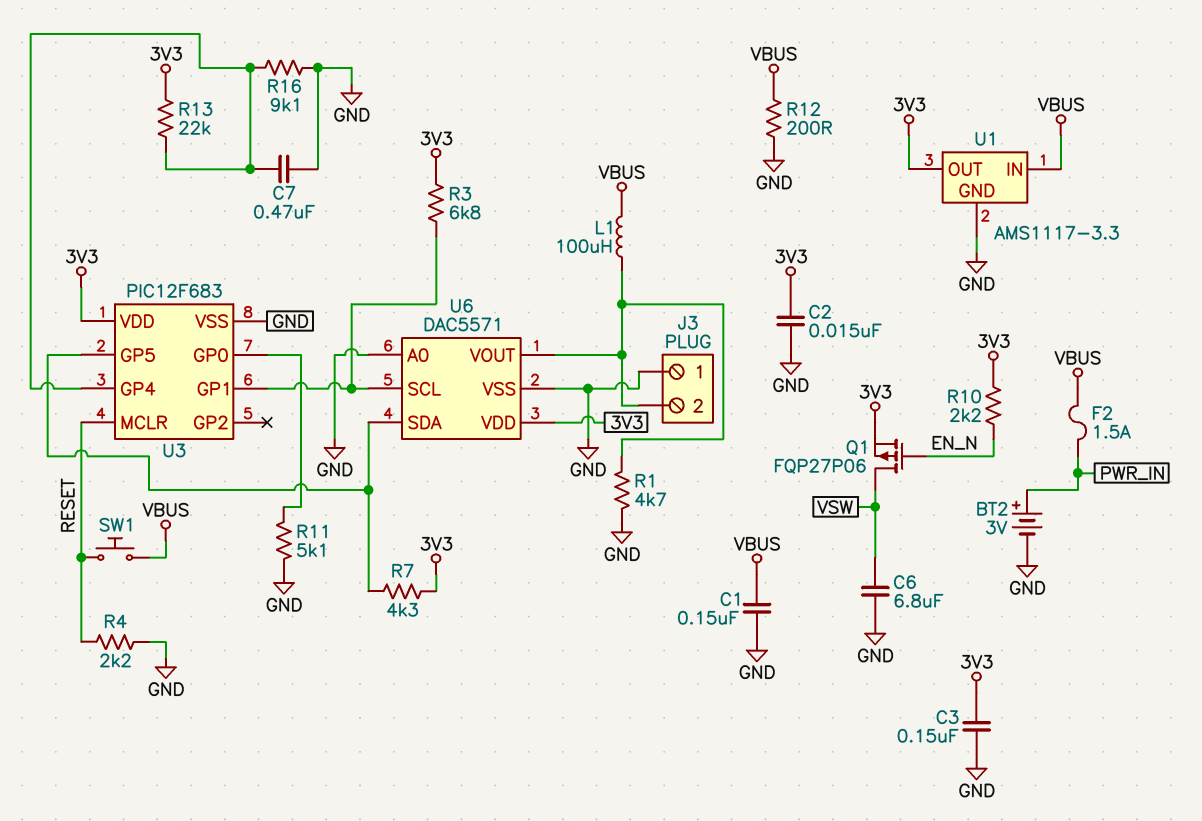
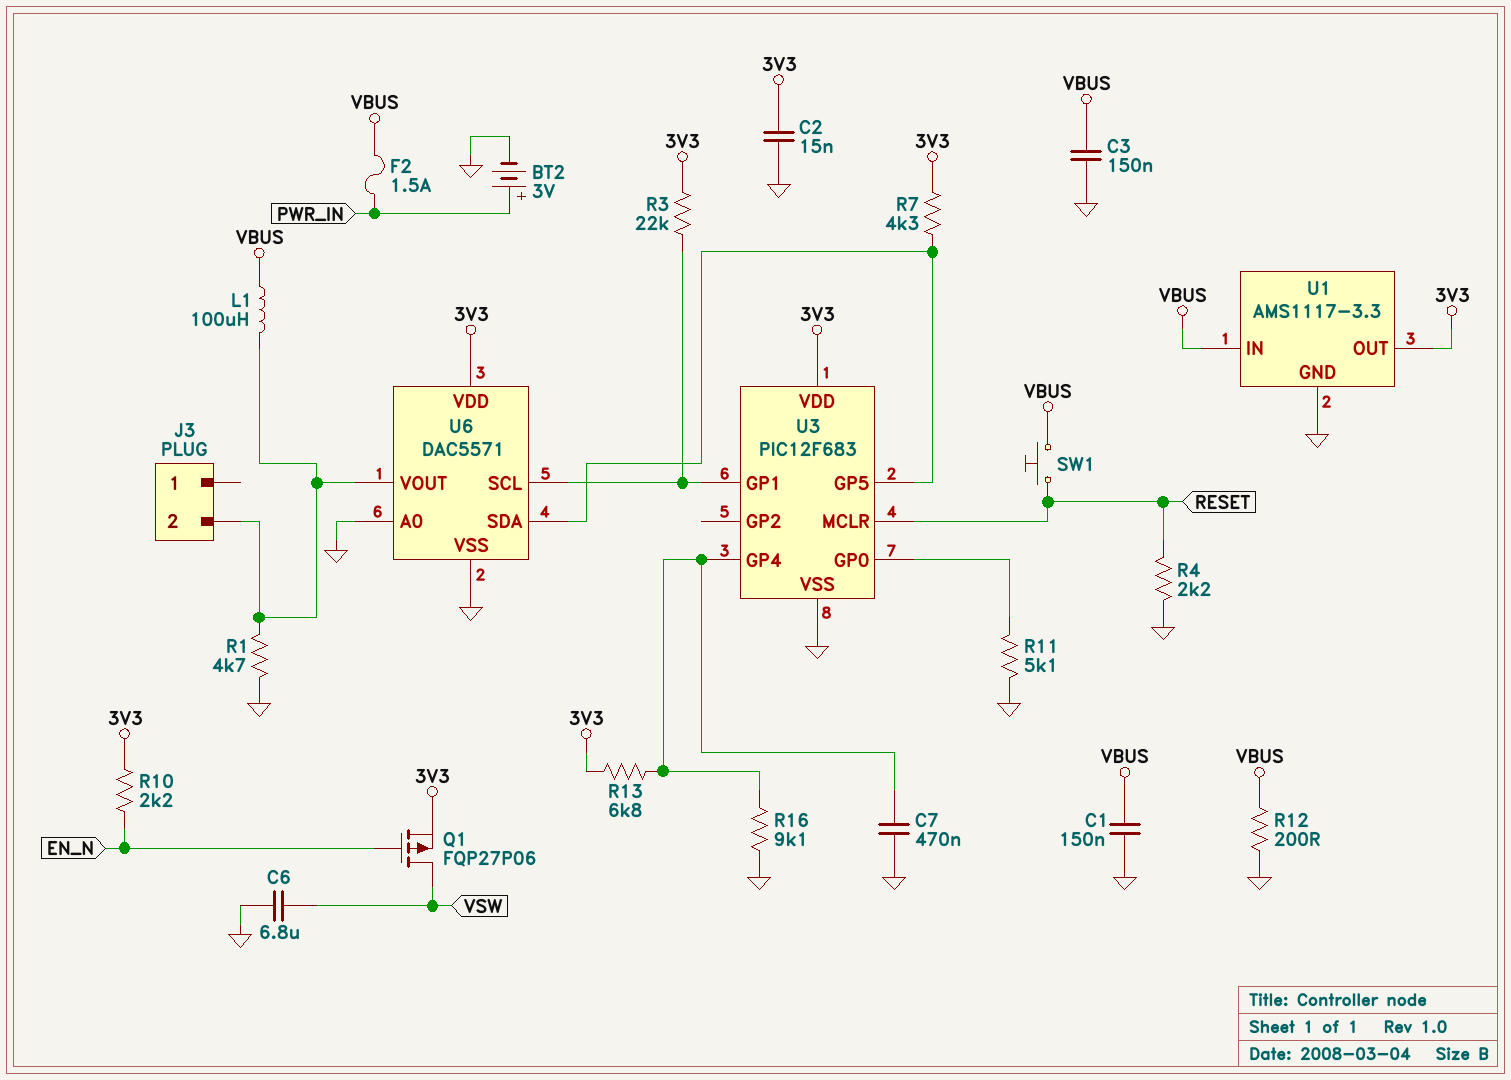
C3: 150nF (3V3, GND) -> 150nF (GND, VBUS)
J3 pin 1: GND -> none
R3: 6.8k (3V3, U3/GP1) -> 22k (3V3, U3/GP1)
R13: 22k (3V3, U3/GP4) -> 6.8k (3V3, U3/GP4)

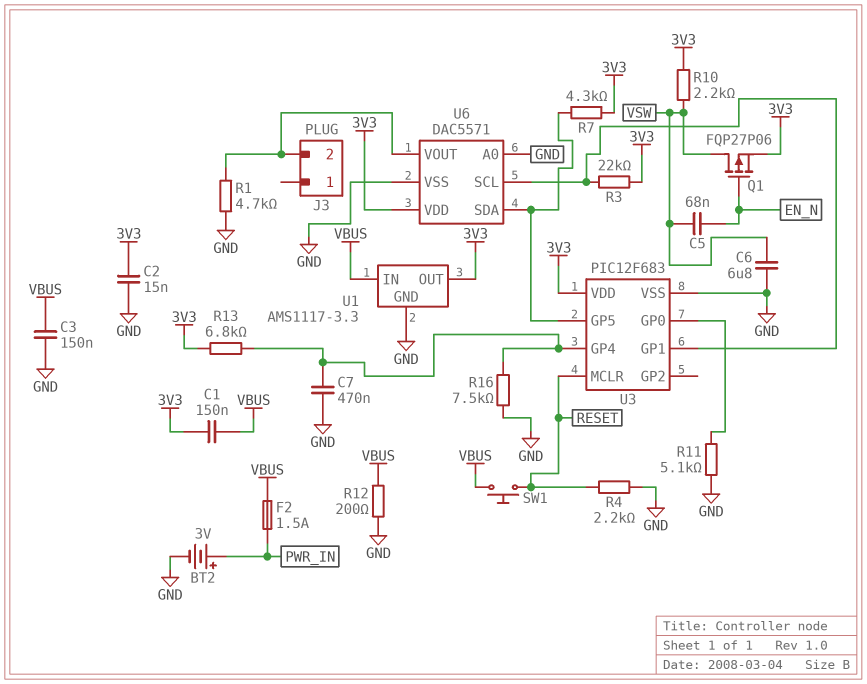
C1: 150nF (GND, VBUS) -> 150nF (3V3, VBUS)
C5: none -> 68nF (EN_N, VSW)
L1: 100uH (J3/2, VBUS) -> none
R10: 2.2k (3V3, EN_N) -> 2.2k (3V3, VSW)
R16: 9.1k (GND, U3/GP4) -> 7.5k (GND, U3/GP4)

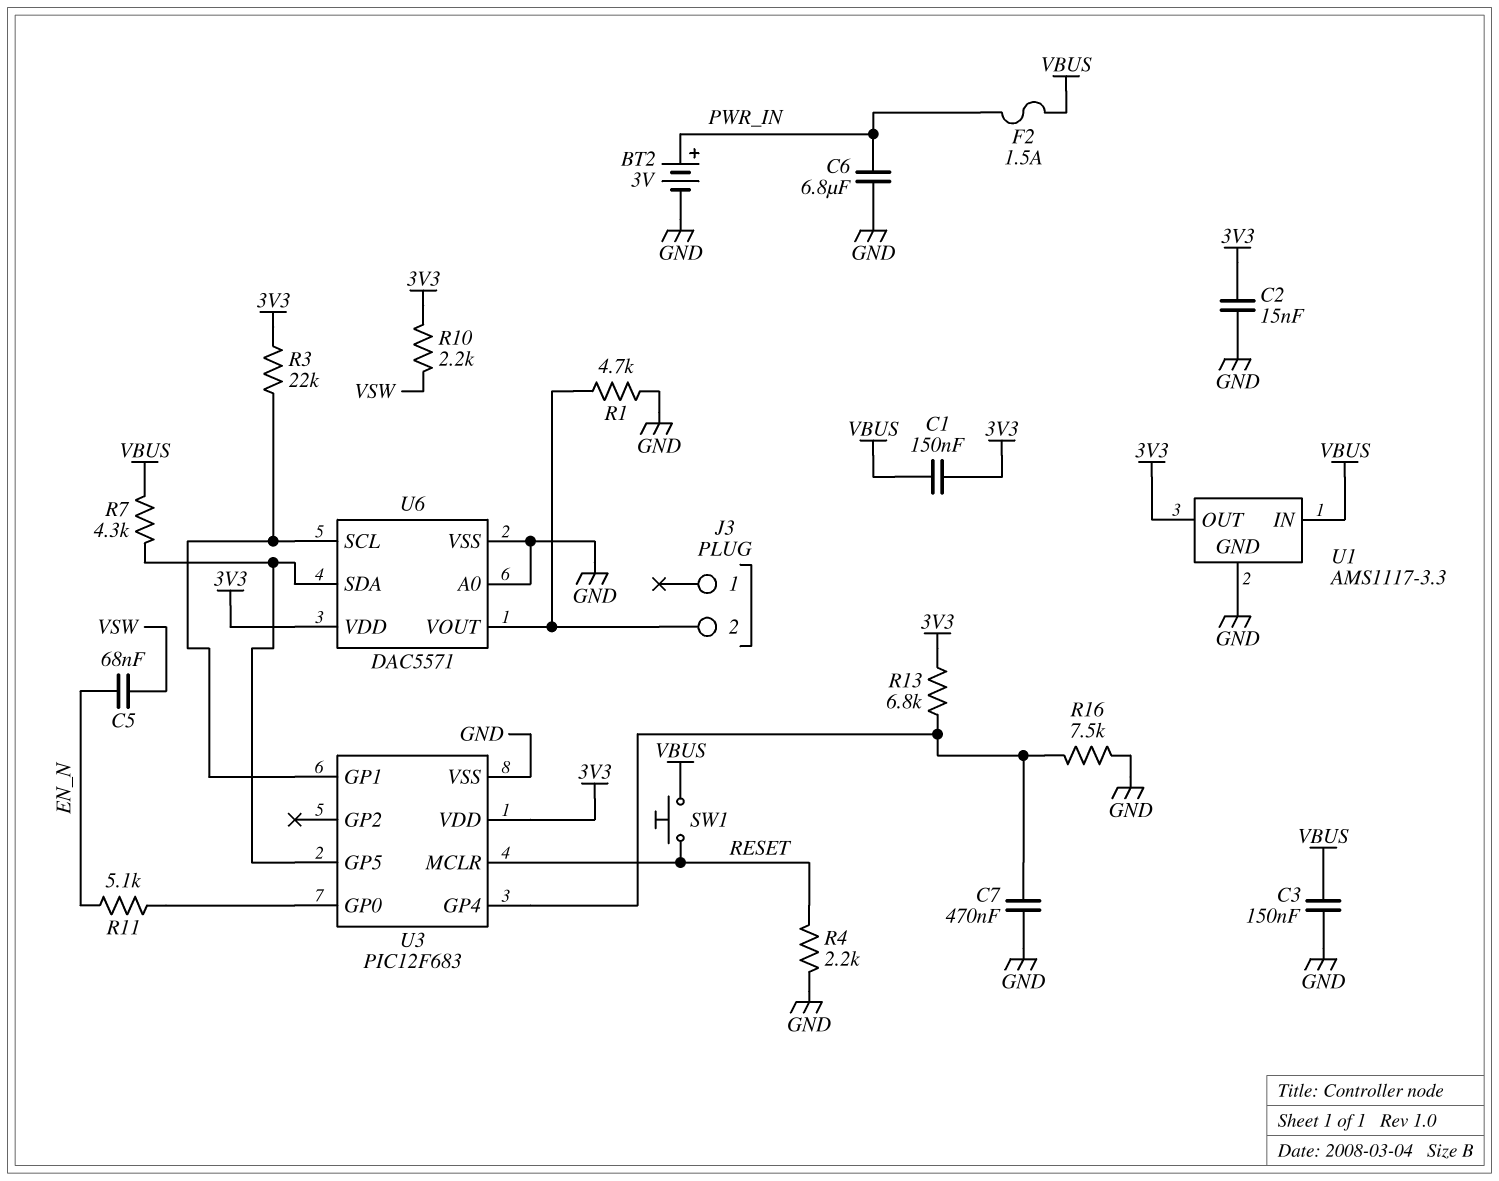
C6: 6.8uF (GND, VSW) -> 6.8uF (GND, PWR_IN)
Q1: PMOS FQP27P06 (G EN_N, D VSW, S 3V3) -> none
R7: 4.3k (3V3, U3/GP5) -> 4.3k (U3/GP5, VBUS)
R11: 5.1k (GND, U3/GP0) -> 5.1k (EN_N, U3/GP0)
R12: 200 (GND, VBUS) -> none

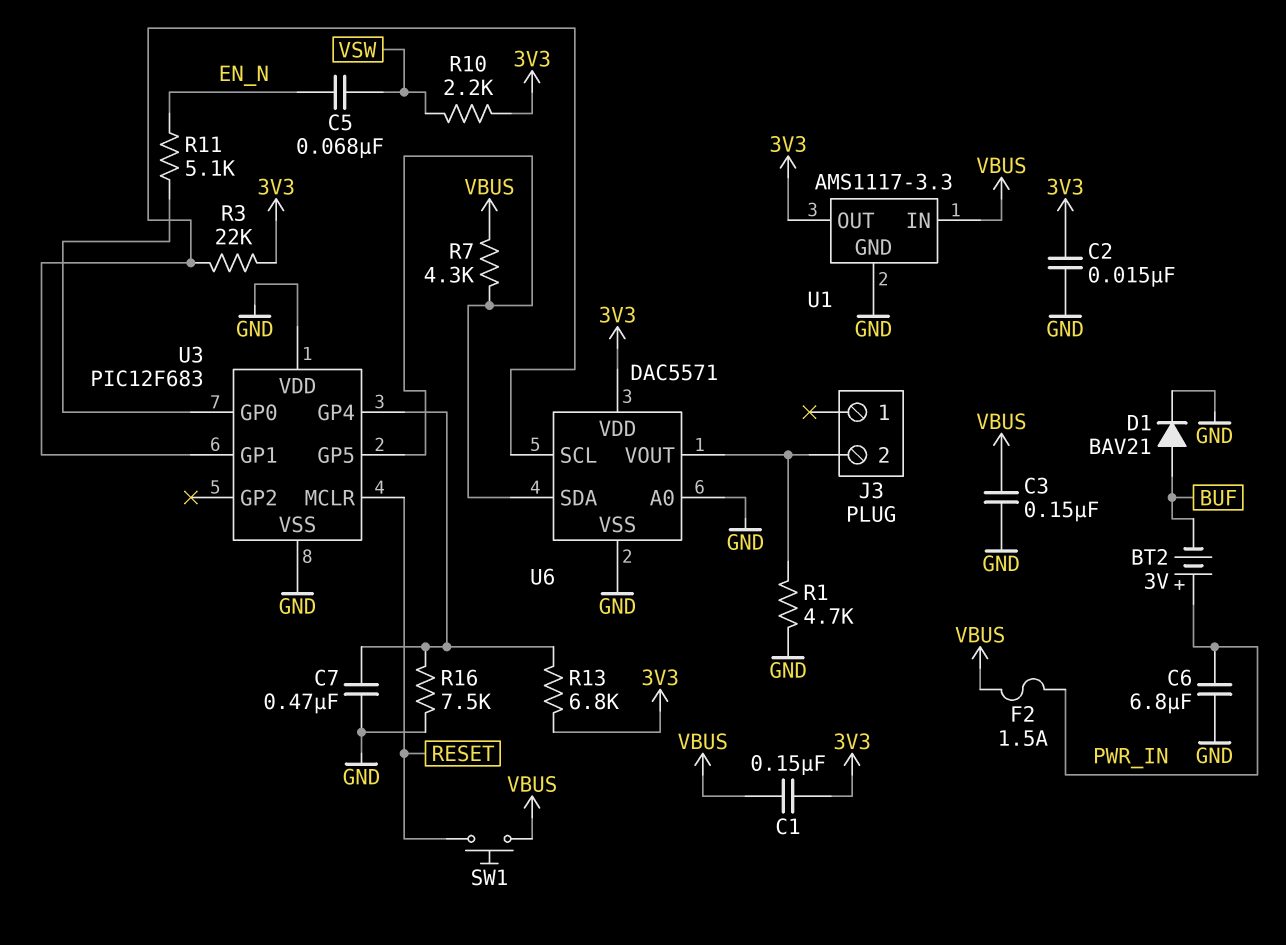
BT2: 3V (plus PWR_IN, minus GND) -> 3V (plus PWR_IN, minus BUF)
D1: none -> diode BAV21 (A BUF, K GND)
R4: 2.2k (GND, RESET) -> none
U3 pin VDD: 3V3 -> GND

